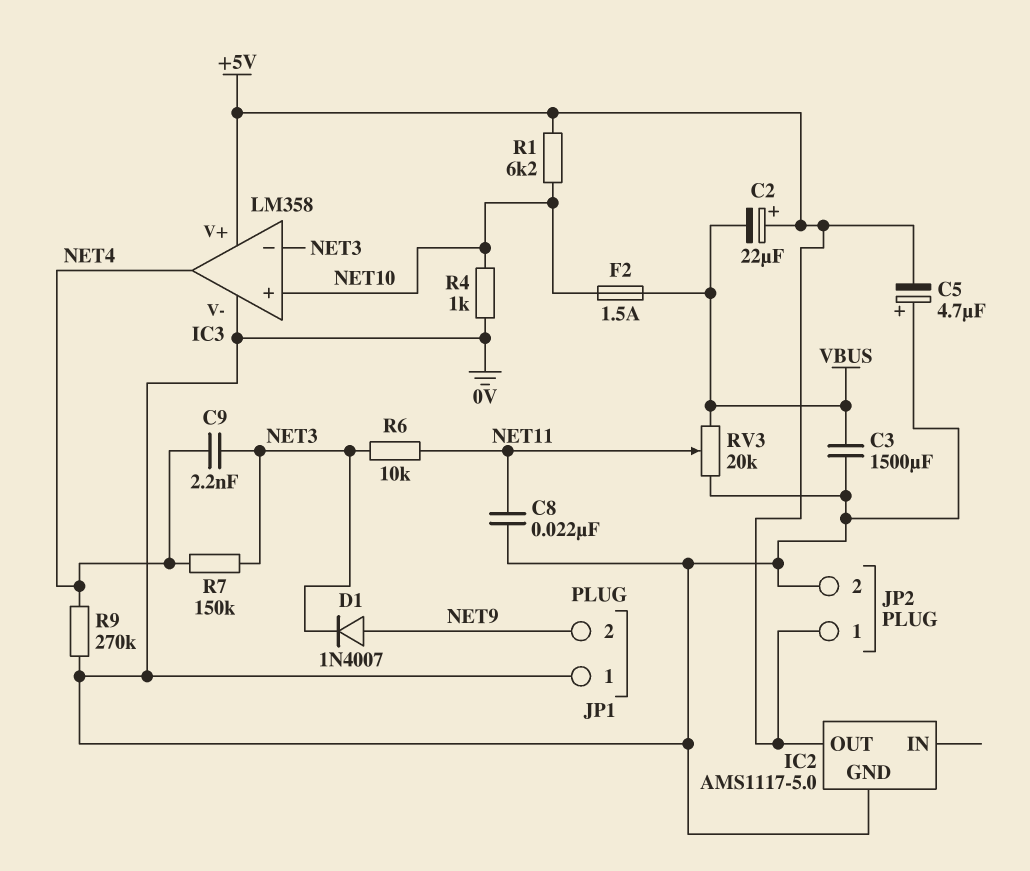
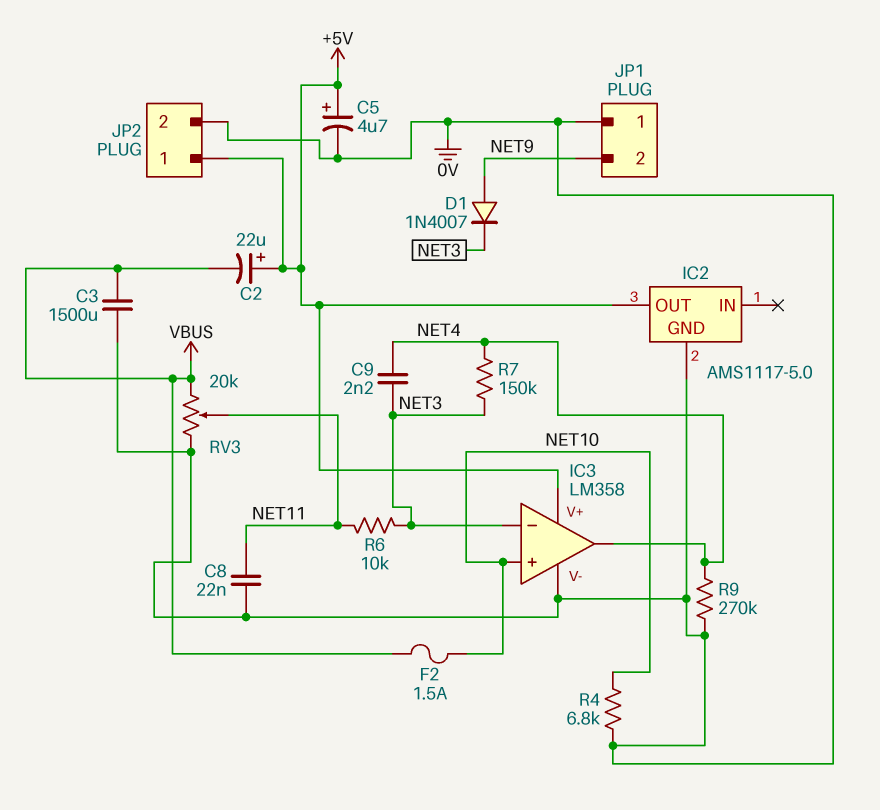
C5: 4.7uF (plus 0V, minus +5V) -> 4.7uF (plus +5V, minus 0V)
R1: 6.2k (+5V, NET10) -> none
R4: 1k (0V, NET10) -> 6.8k (0V, NET10)

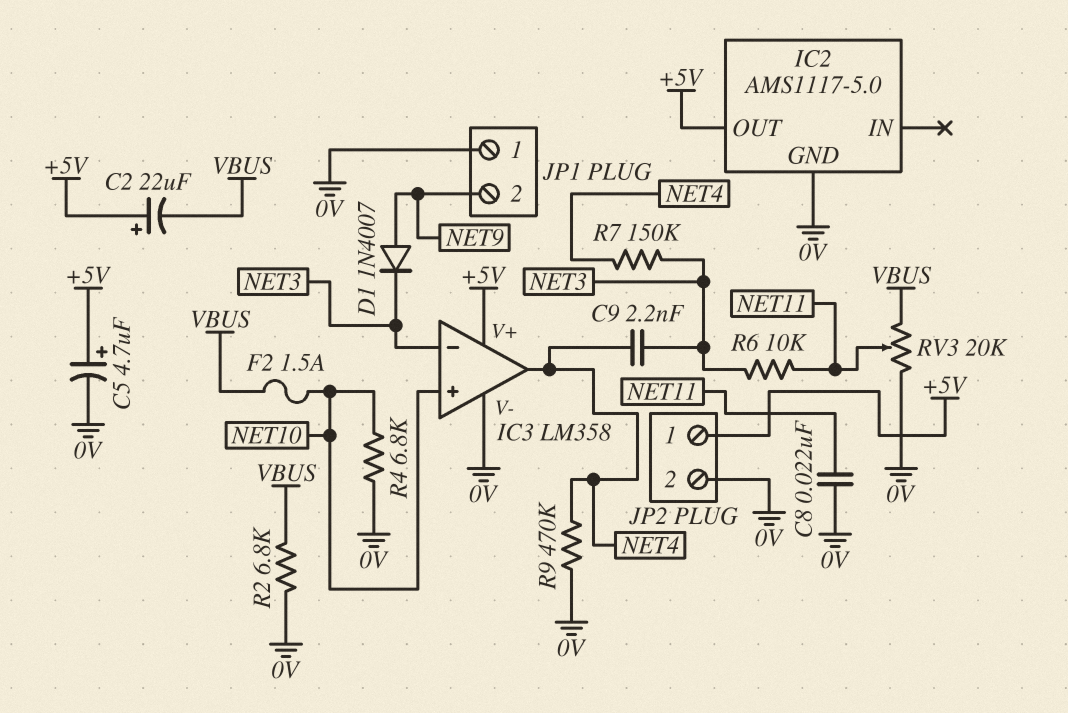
C3: 1500uF (0V, VBUS) -> none
R2: none -> 6.8k (0V, VBUS)
R9: 270k (0V, NET4) -> 470k (0V, NET4)

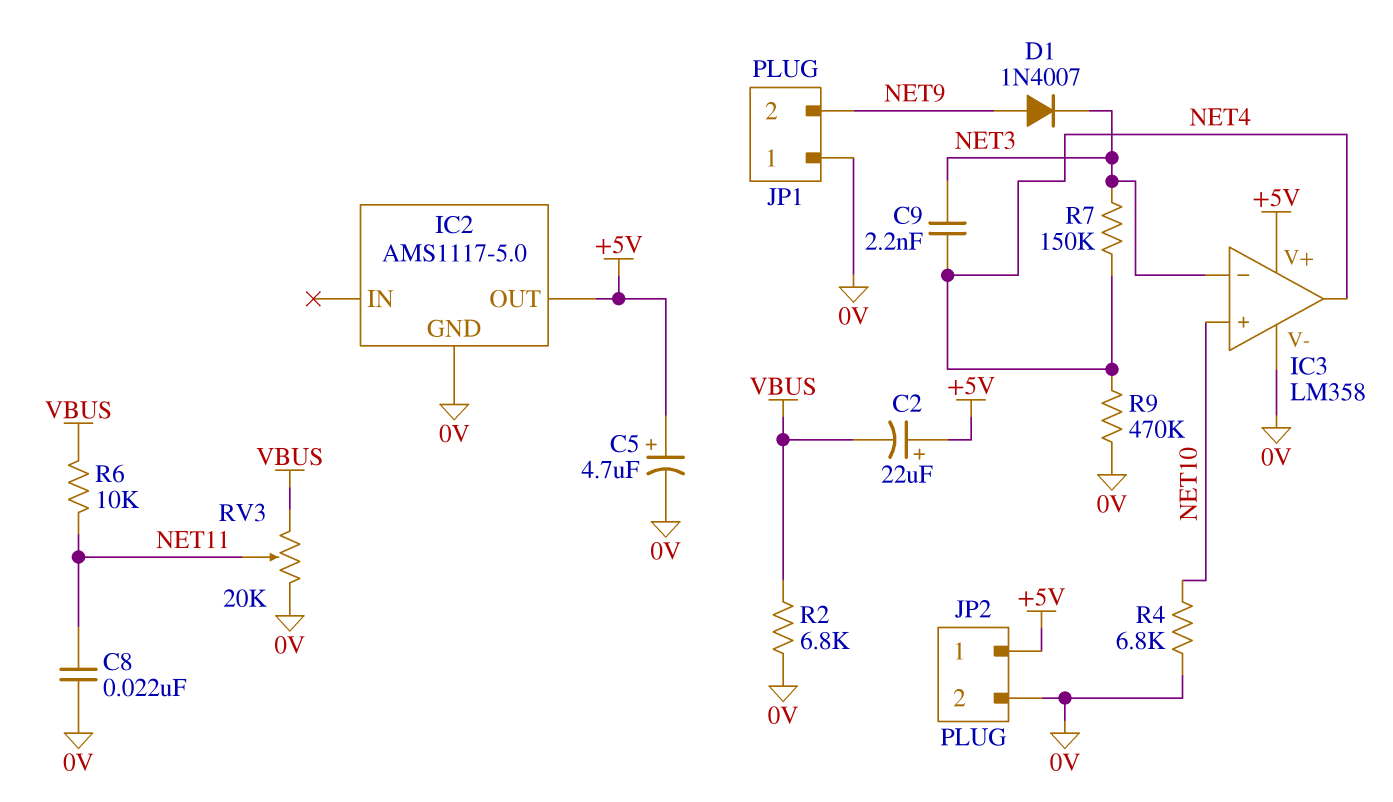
F2: 1.5A (NET10, VBUS) -> none
R6: 10k (NET3, NET11) -> 10k (NET11, VBUS)

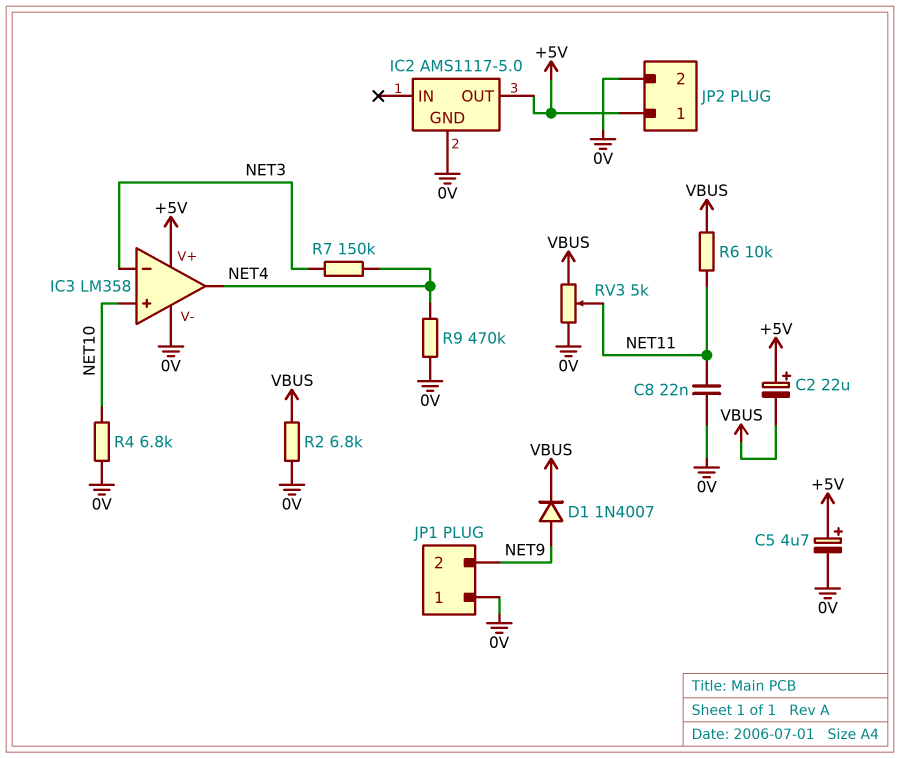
C9: 2.2nF (NET3, NET4) -> none
D1: diode 1N4007 (A NET9, K NET3) -> diode 1N4007 (A NET9, K VBUS)
RV3: 20k (0V, VBUS, wiper NET11) -> 5k (0V, VBUS, wiper NET11)

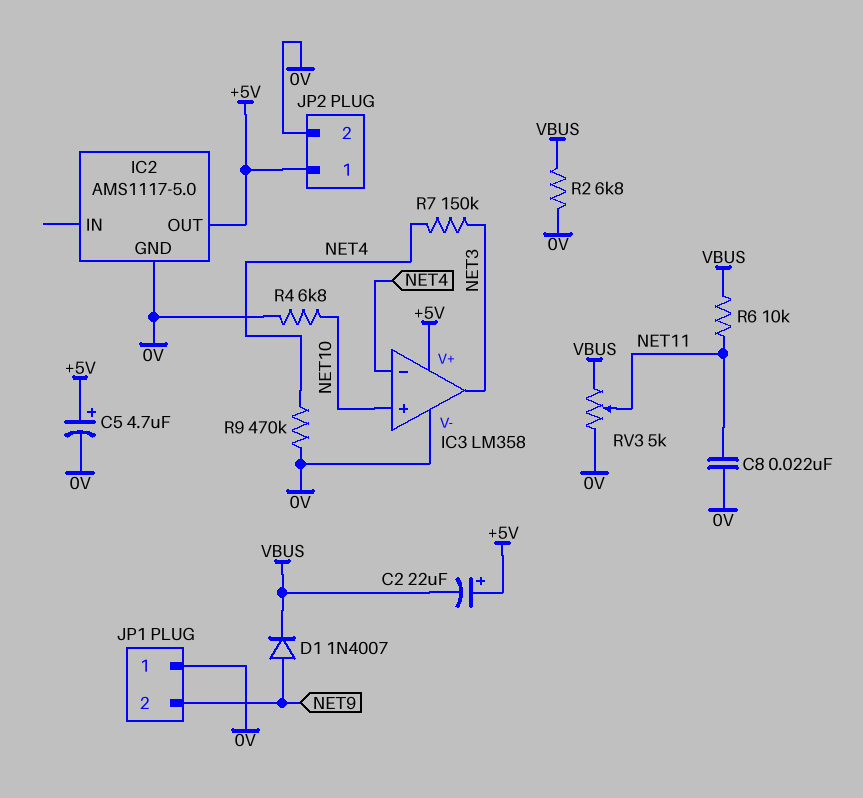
IC3 pin in-: NET3 -> NET4
IC3 pin out: NET4 -> NET3

